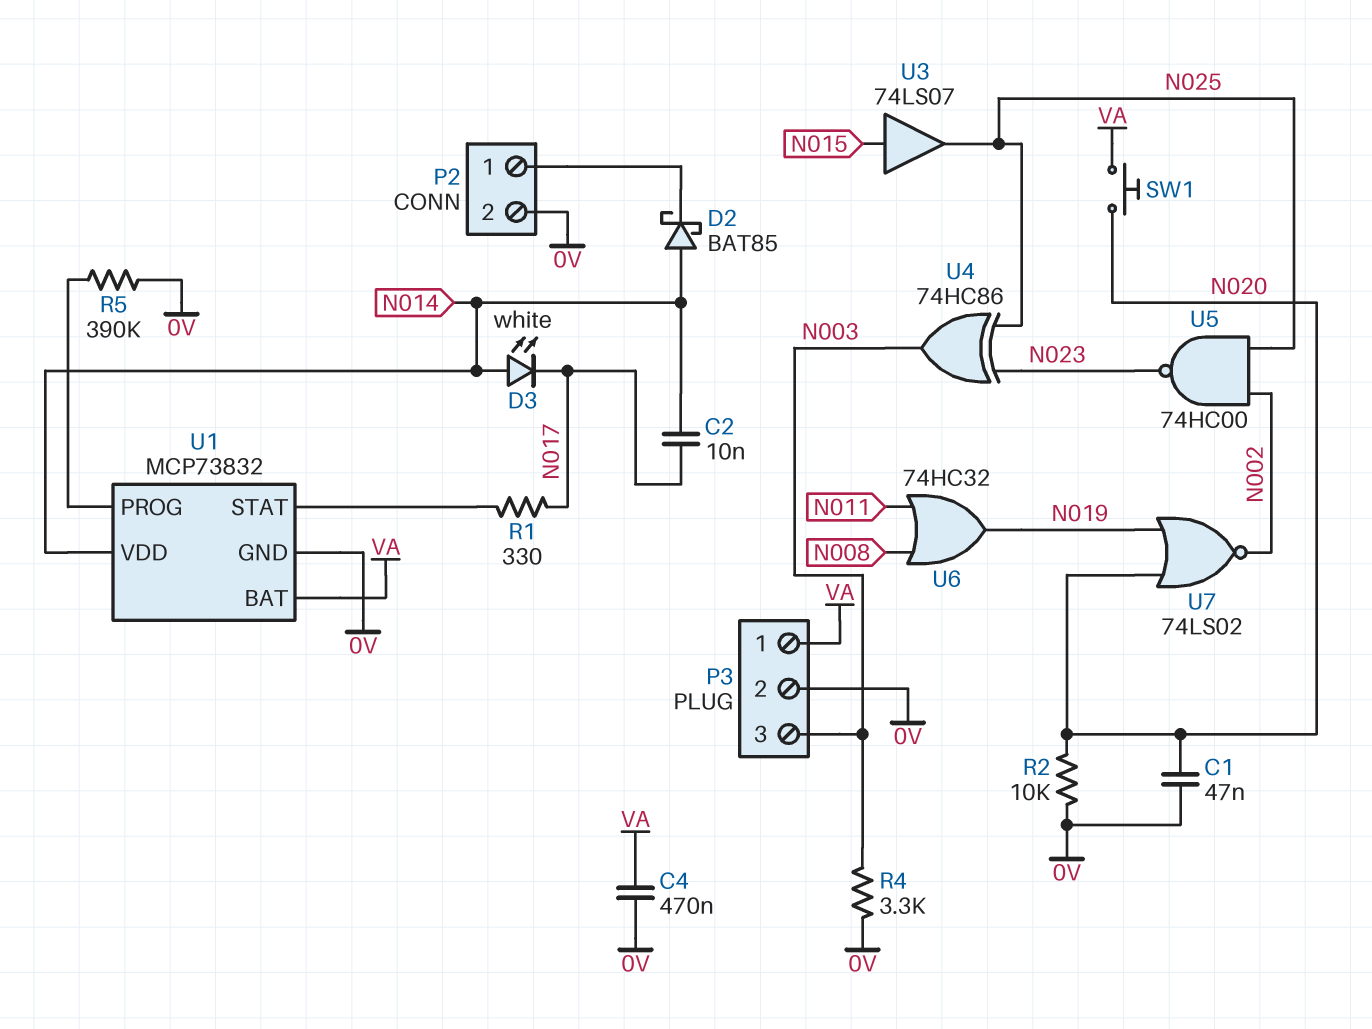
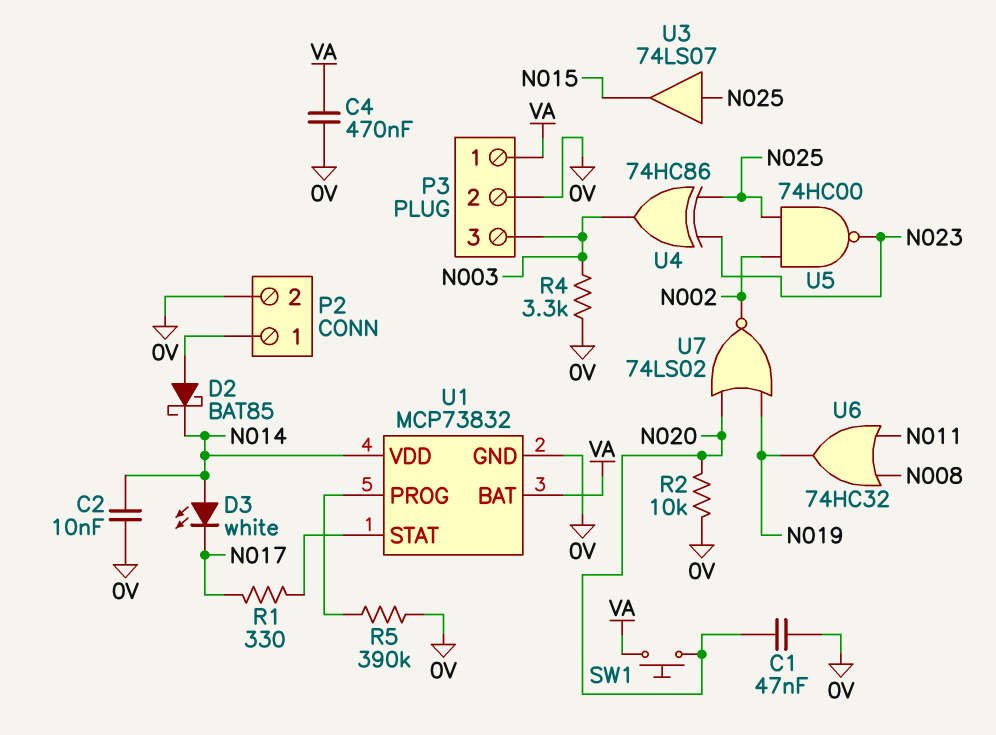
C2: 10nF (N014, N017) -> 10nF (0V, N014)
D2: schottky BAT85 (A N014, K P2/1) -> schottky BAT85 (A P2/1, K N014)
U3: buffer 74LS07 (in N015, out N025) -> buffer 74LS07 (in N025, out N015)

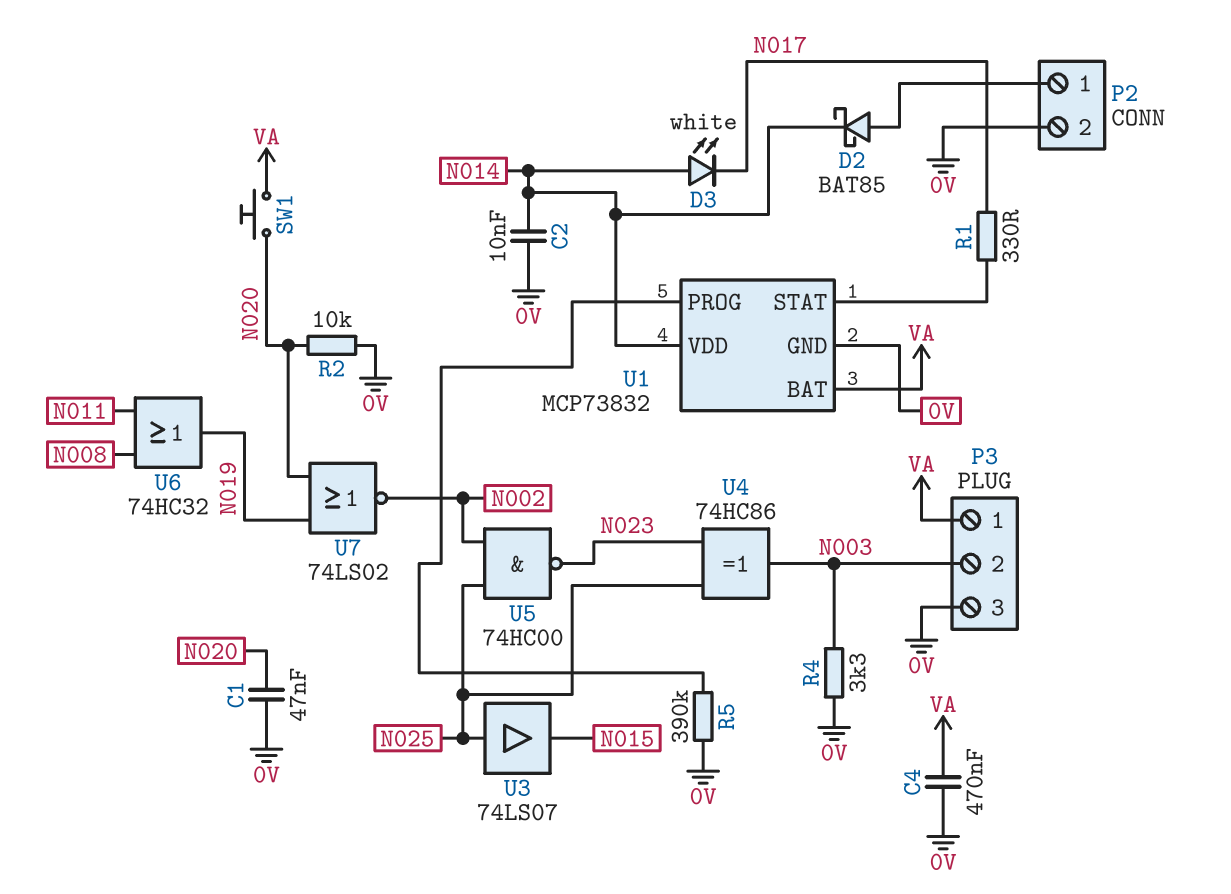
P3 pin 2: 0V -> N003
P3 pin 3: N003 -> 0V

